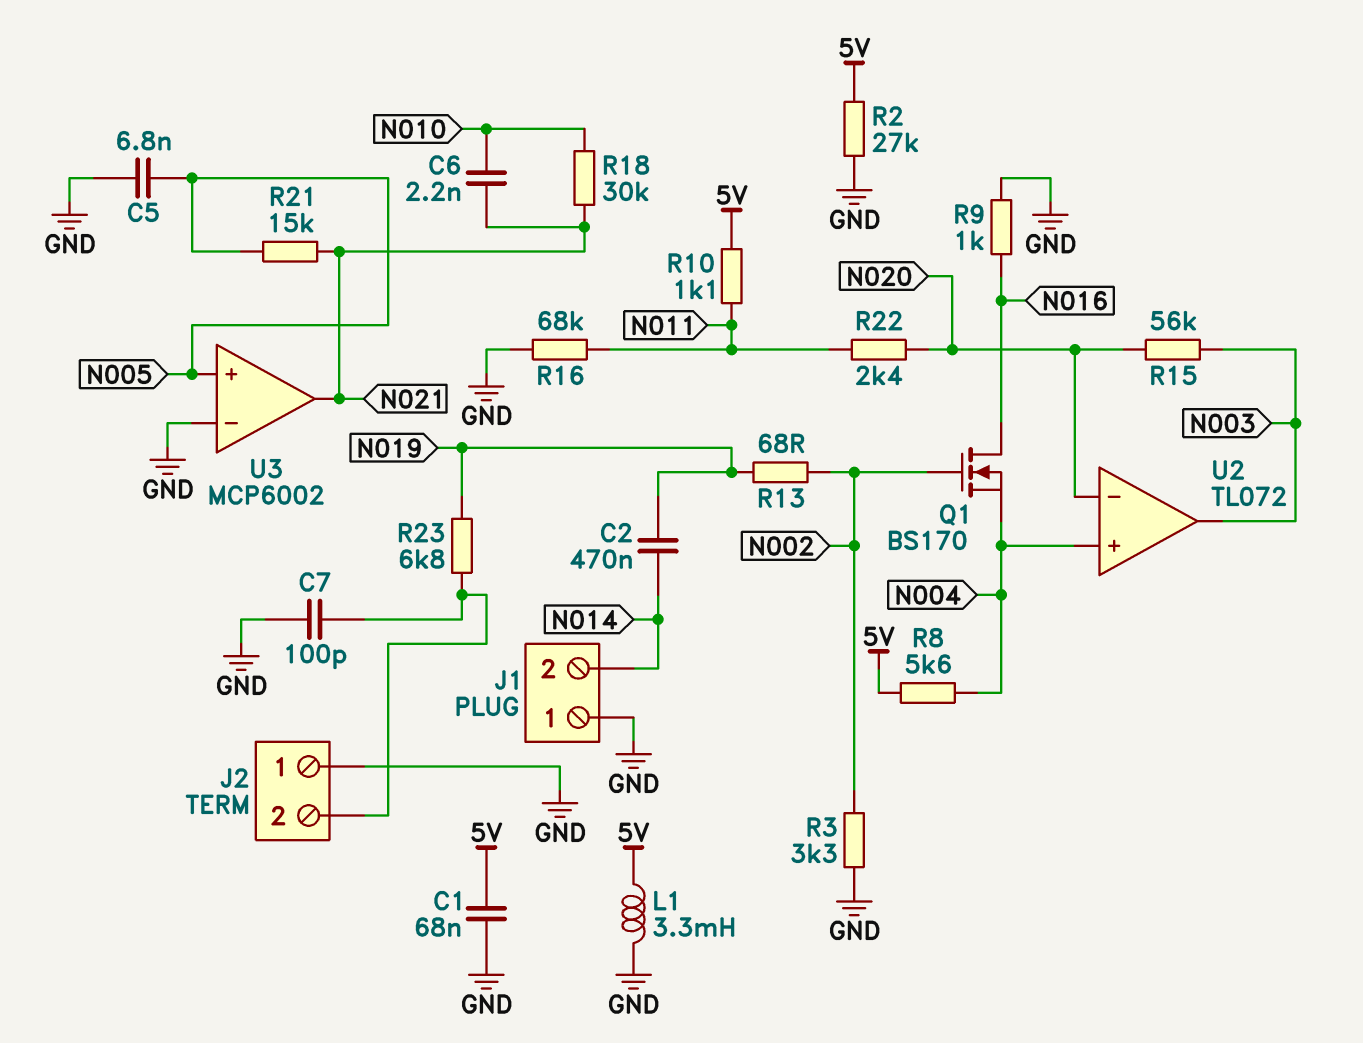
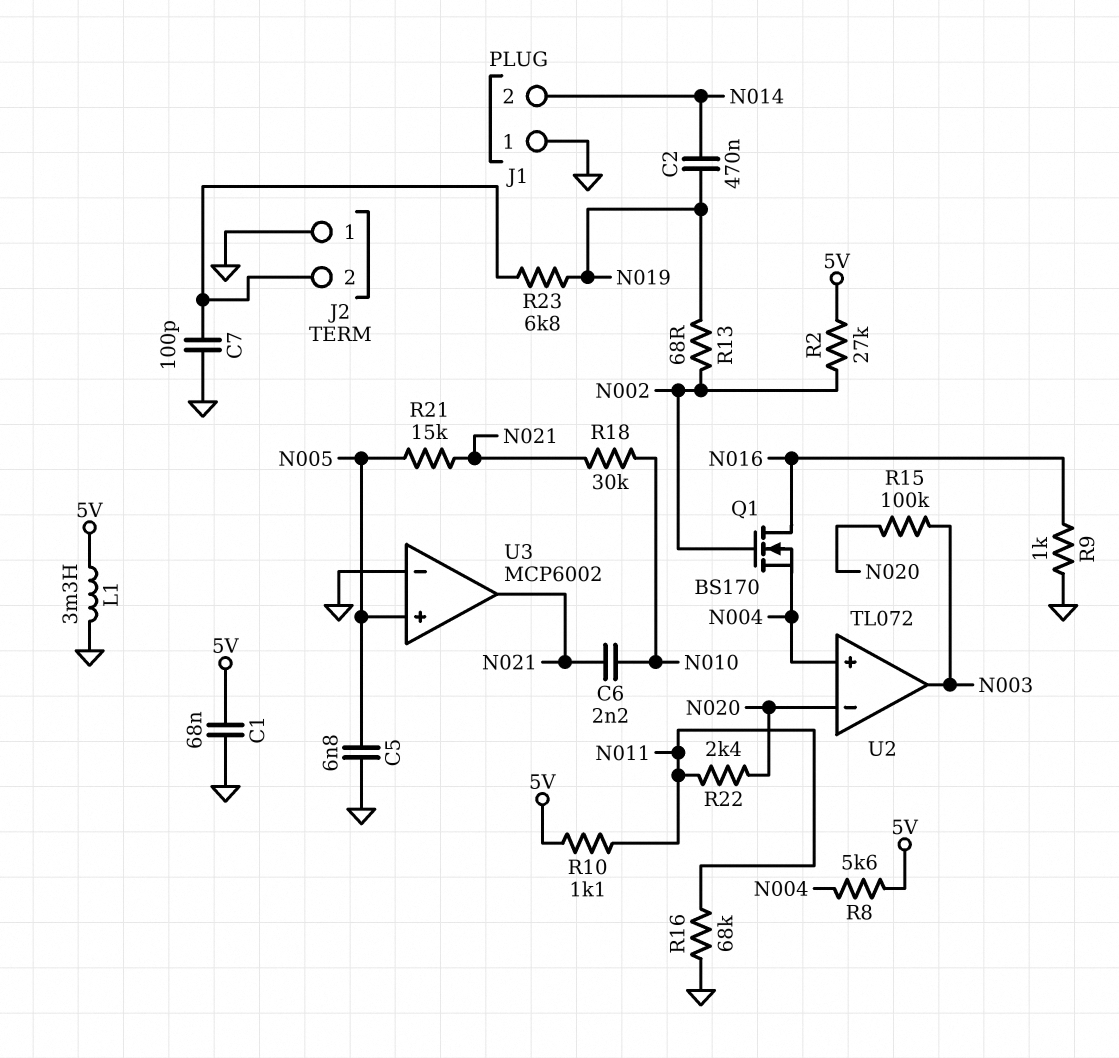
R2: 27k (5V, GND) -> 27k (5V, N002)
R3: 3.3k (GND, N002) -> none
R15: 56k (N003, N020) -> 100k (N003, N020)

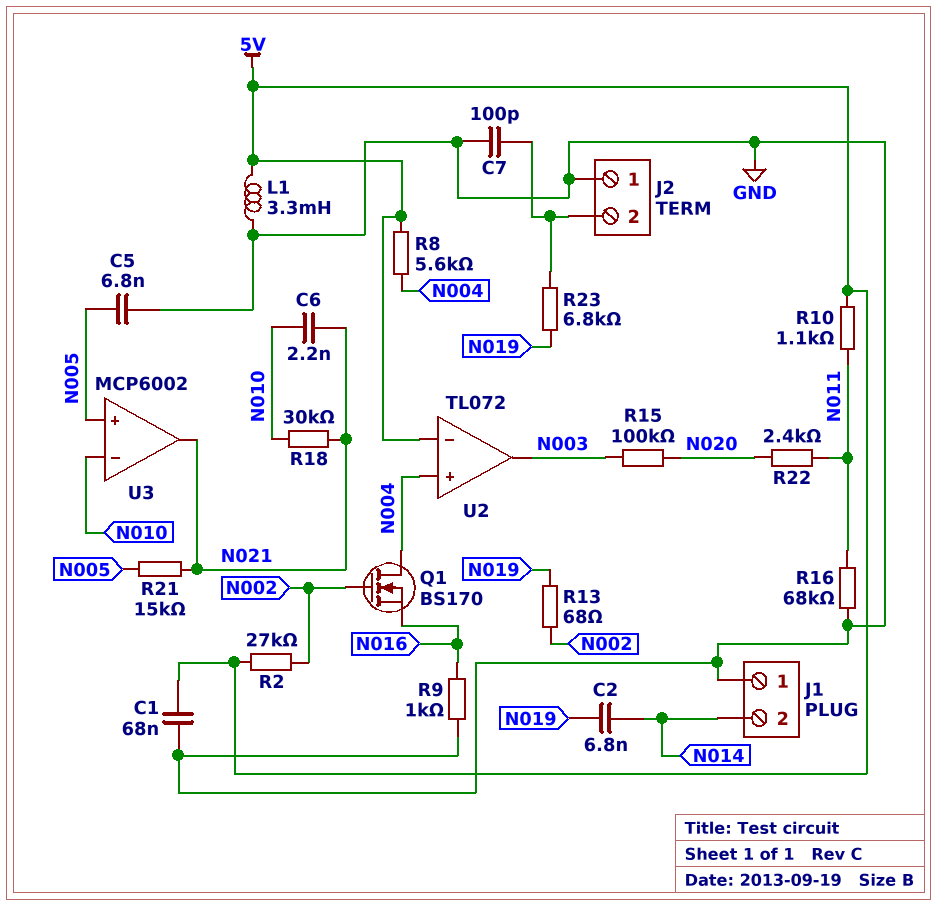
C2: 470nF (N014, N019) -> 6.8nF (N014, N019)
Q1: NMOS BS170 (G N002, D N016, S N004) -> NMOS BS170 (G N002, D N004, S N016)
U2 pin in-: N020 -> 5V
U3 pin in-: GND -> N010

